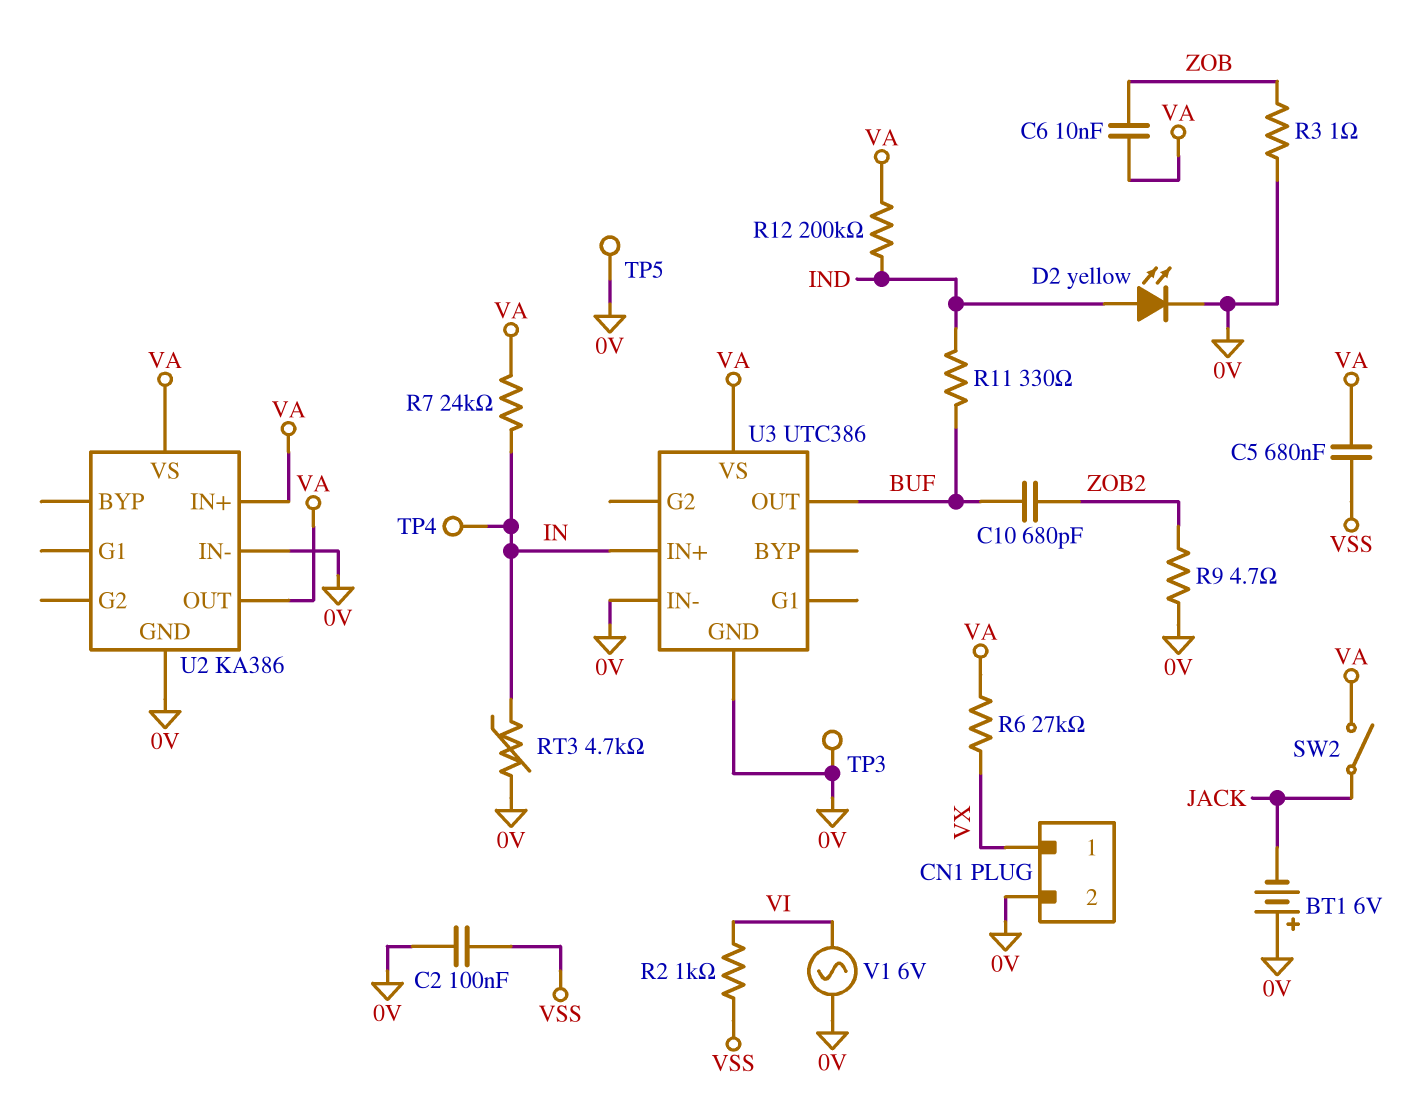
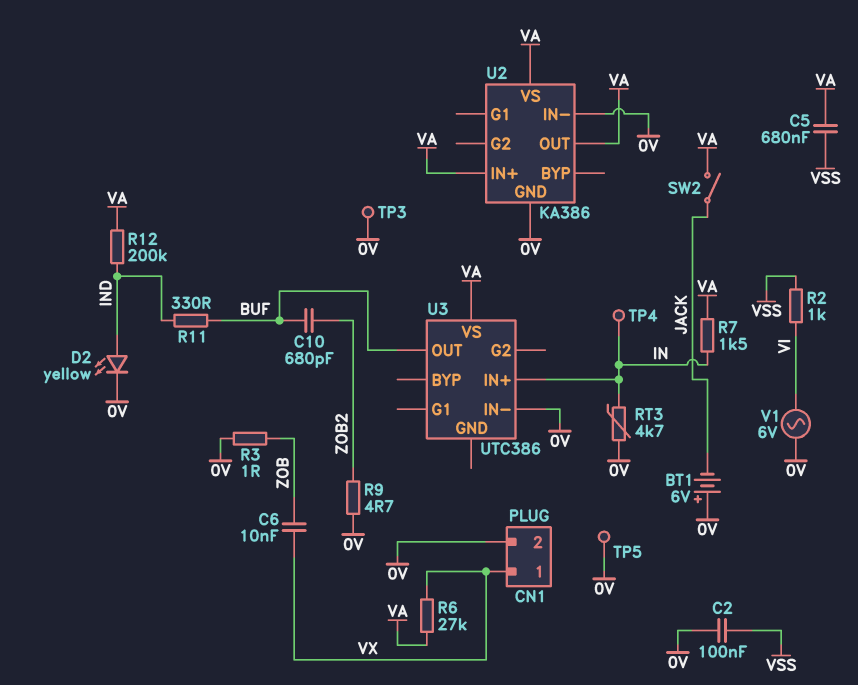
C6: 10nF (VA, ZOB) -> 10nF (VX, ZOB)
R7: 24k (IN, VA) -> 1.5k (IN, VA)
U3 pin GND: 0V -> none

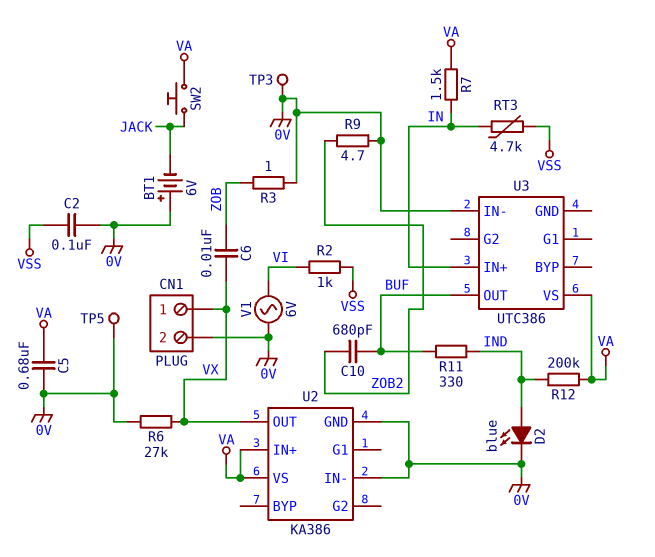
C5: 680nF (VA, VSS) -> 680nF (0V, VA)
D2: LED yellow (A IND, K 0V) -> LED blue (A IND, K 0V)
R6: 27k (VA, VX) -> 27k (0V, VX)
RT3: 4.7k (0V, IN) -> 4.7k (IN, VSS)
SW2: switch (JACK, VA) -> button (JACK, VA)
TP4: test point (IN) -> none
U2 pin OUT: VA -> VX

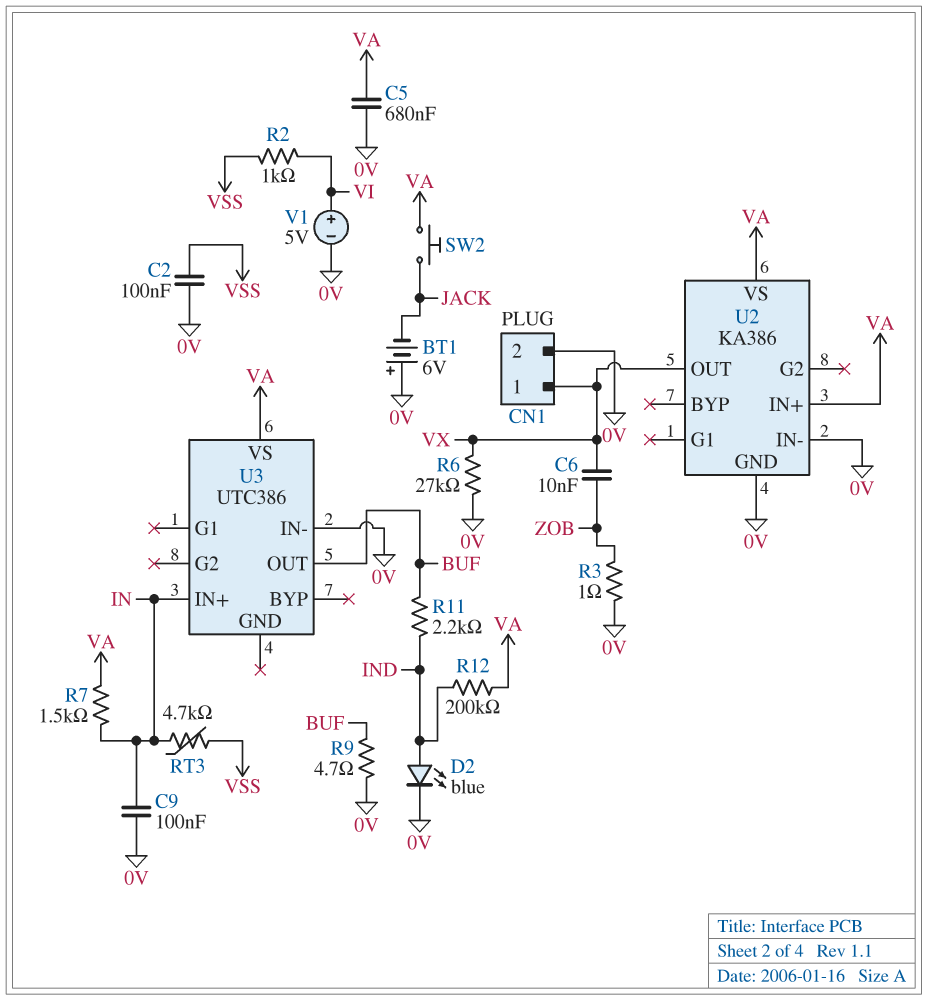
C9: none -> 100nF (0V, IN)
C10: 680pF (BUF, ZOB2) -> none
R9: 4.7 (0V, ZOB2) -> 4.7 (0V, BUF)
R11: 330 (BUF, IND) -> 2.2k (BUF, IND)
TP3: test point (0V) -> none
TP5: test point (0V) -> none
V1: AC 6V (0V, VI) -> 5V (plus VI, minus 0V)

